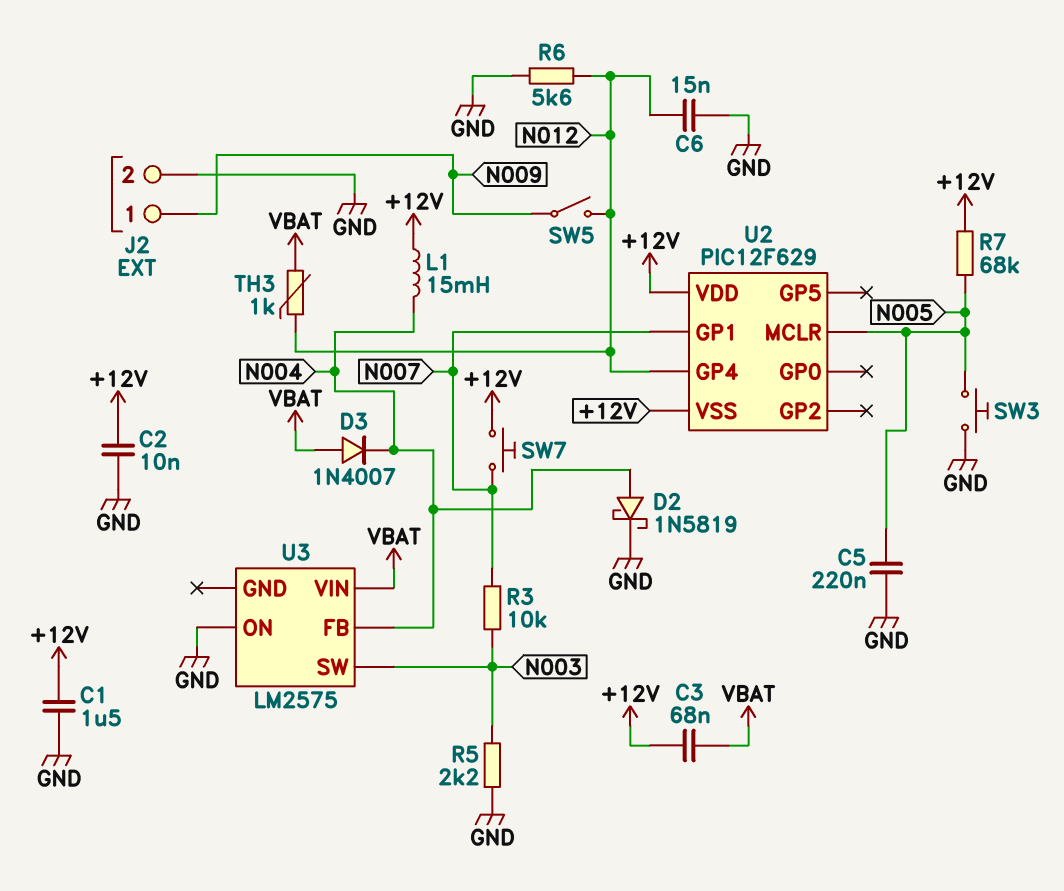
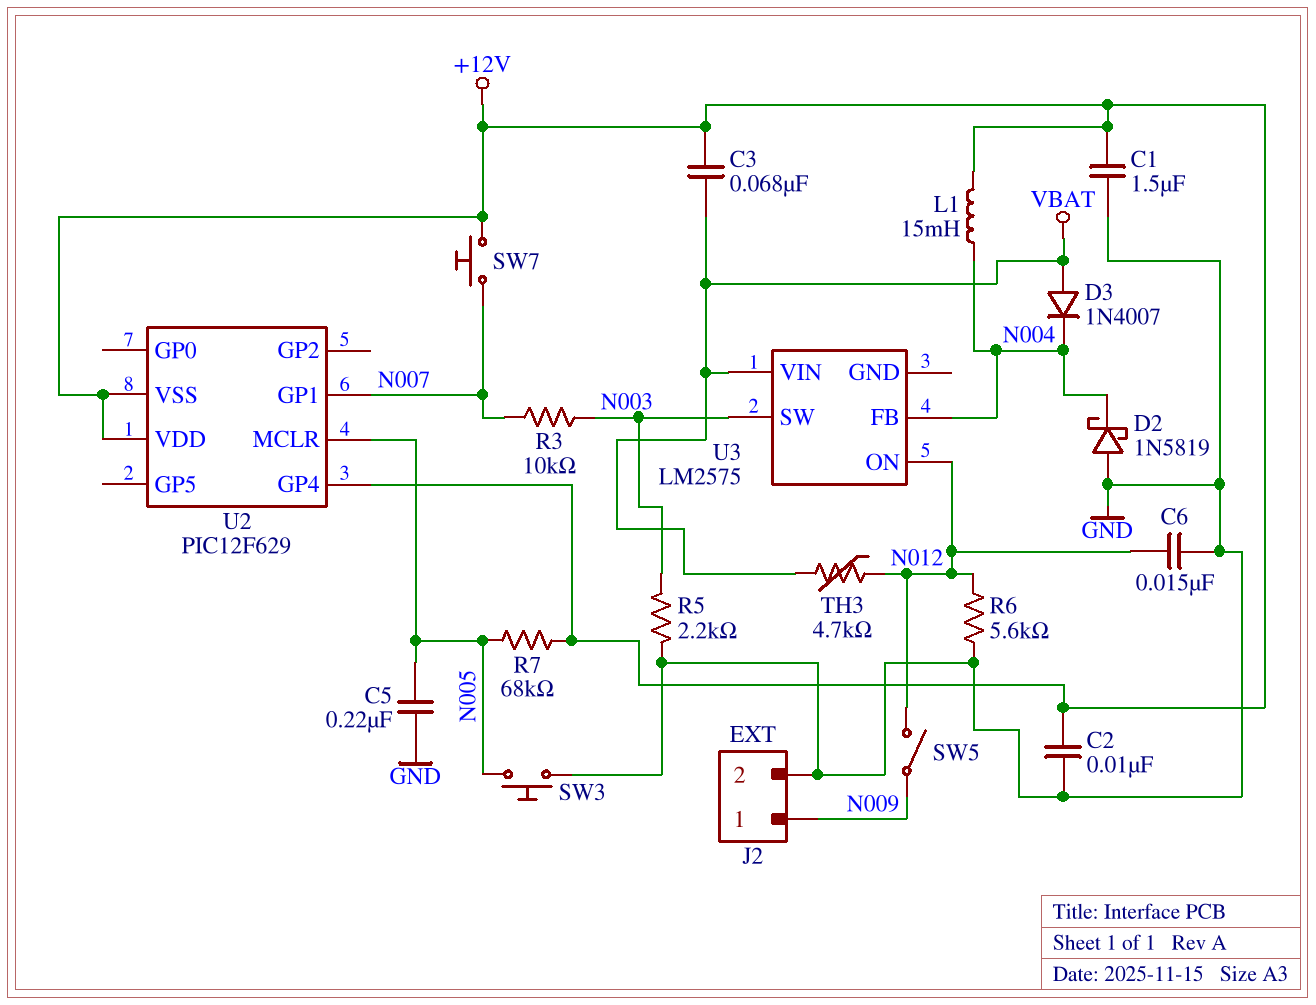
D2: schottky 1N5819 (A N004, K GND) -> schottky 1N5819 (A GND, K N004)
TH3: 1k (N012, VBAT) -> 4.7k (N012, VBAT)
U2 pin GP4: N012 -> +12V
U3 pin ON: GND -> N012

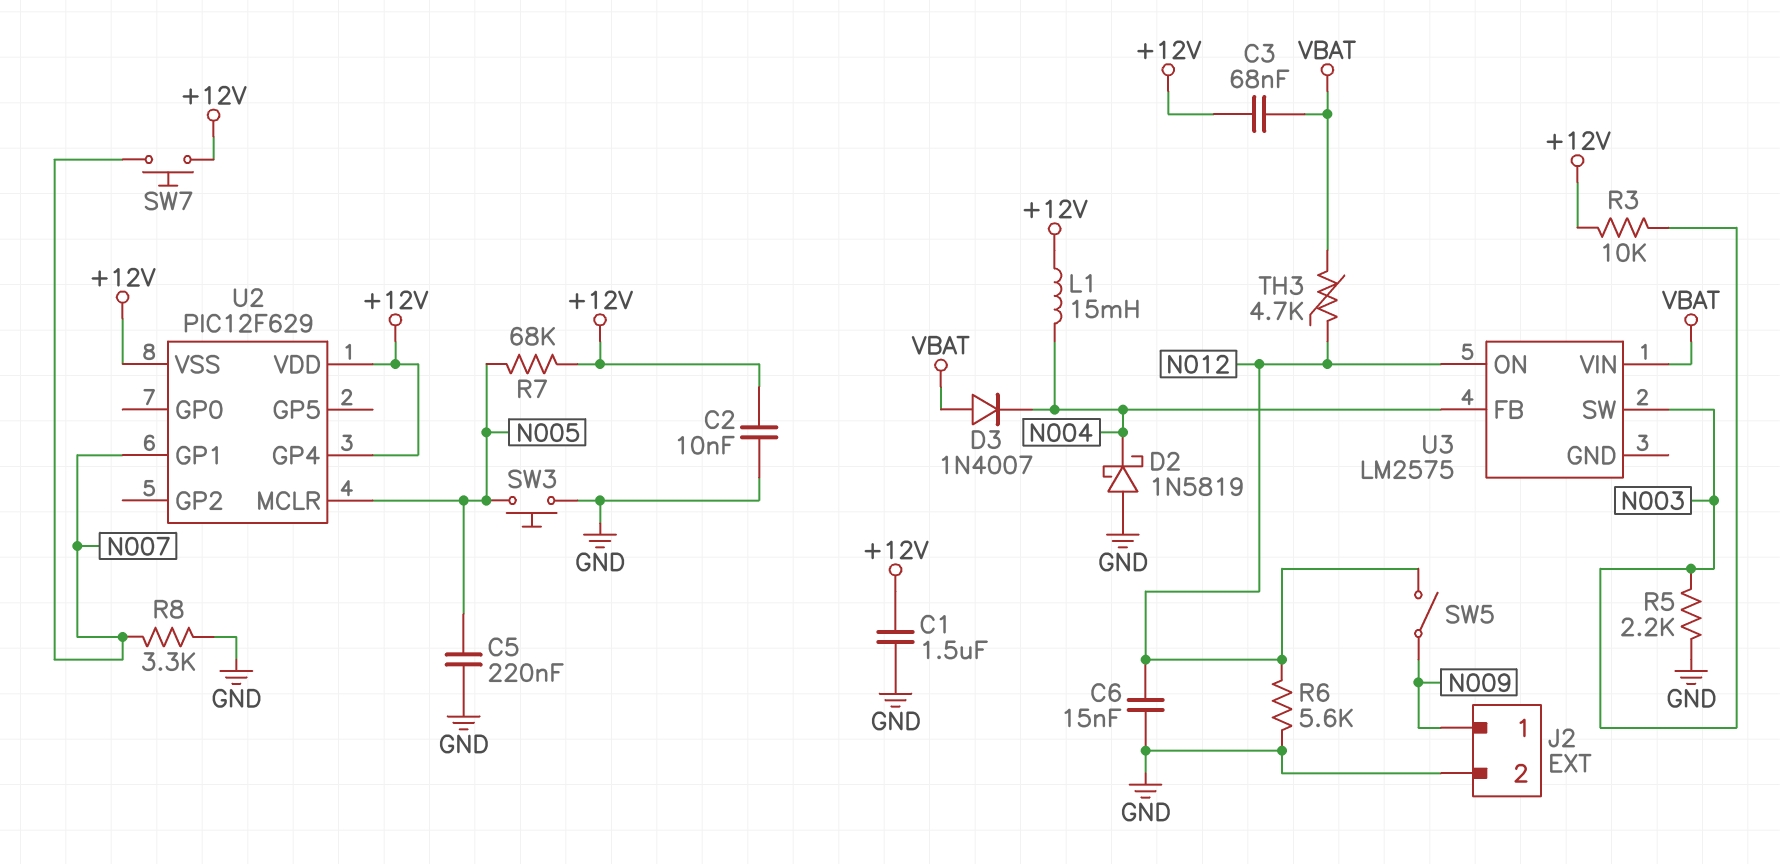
R3: 10k (N003, N007) -> 10k (+12V, N003)
R8: none -> 3.3k (GND, N007)

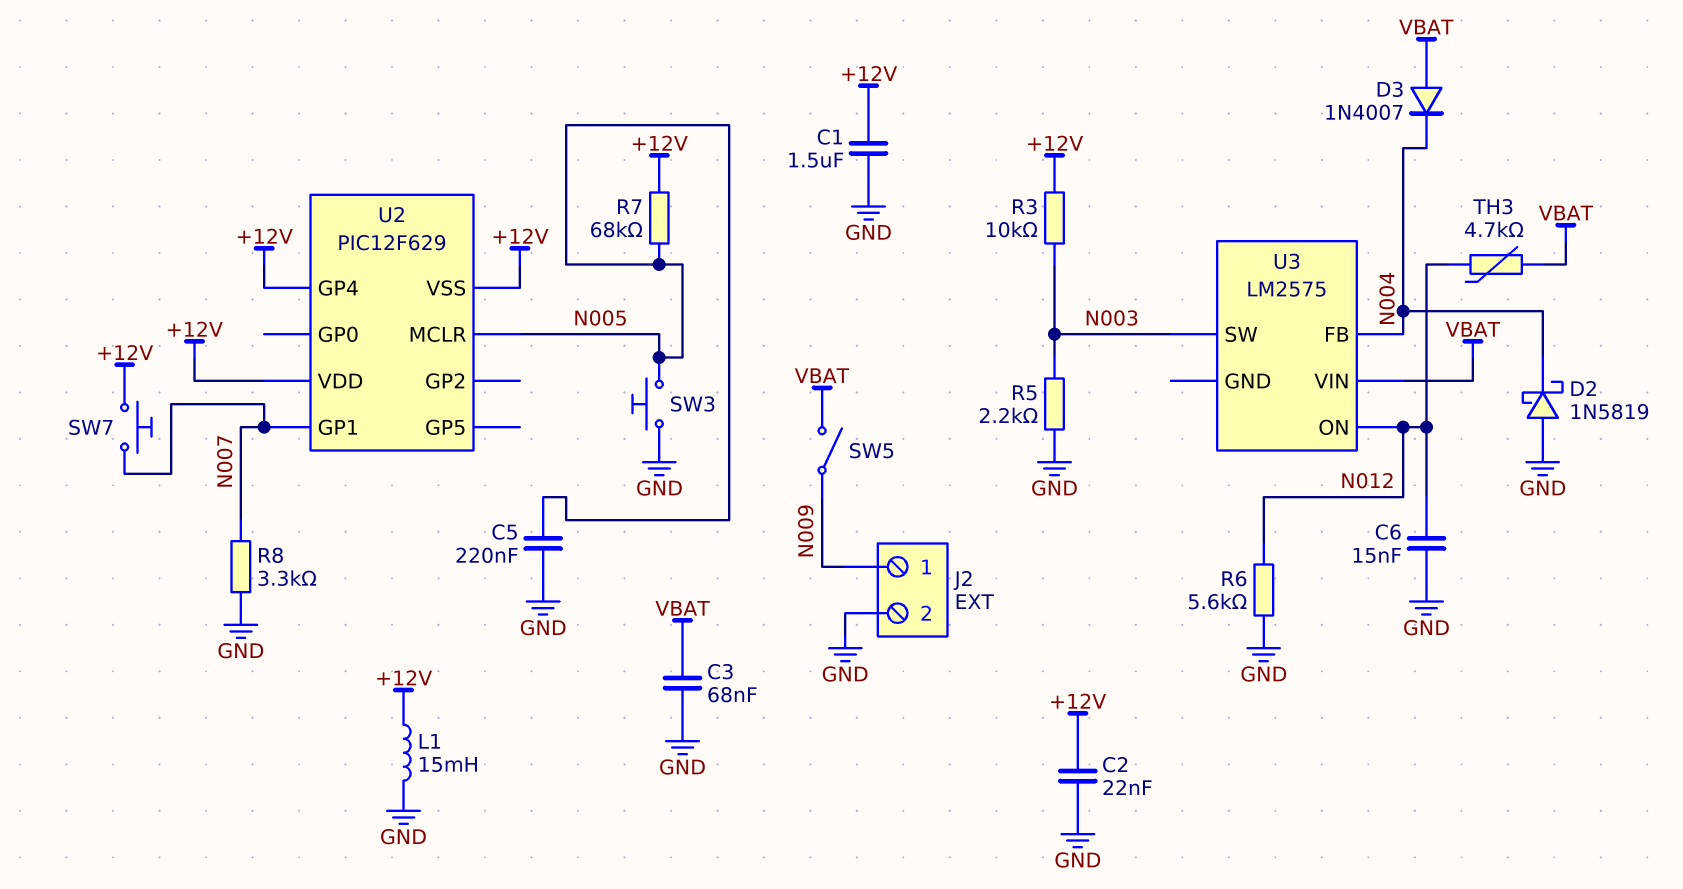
C2: 10nF (+12V, GND) -> 22nF (+12V, GND)
C3: 68nF (+12V, VBAT) -> 68nF (GND, VBAT)
L1: 15mH (+12V, N004) -> 15mH (+12V, GND)
SW5: switch (N009, N012) -> switch (N009, VBAT)

